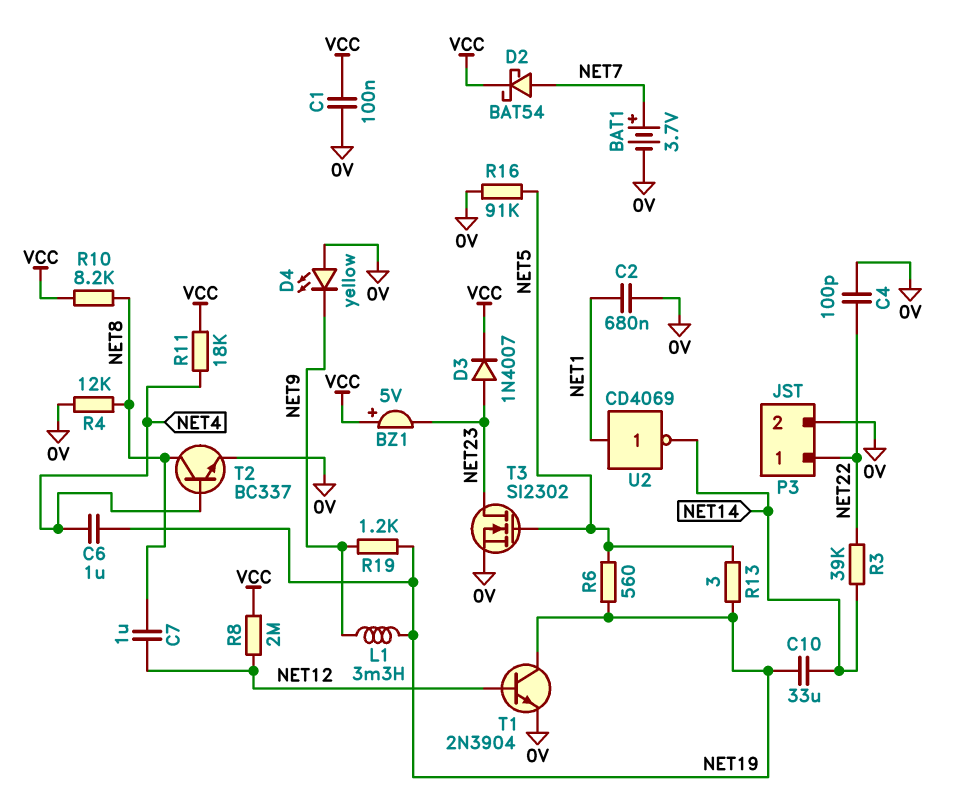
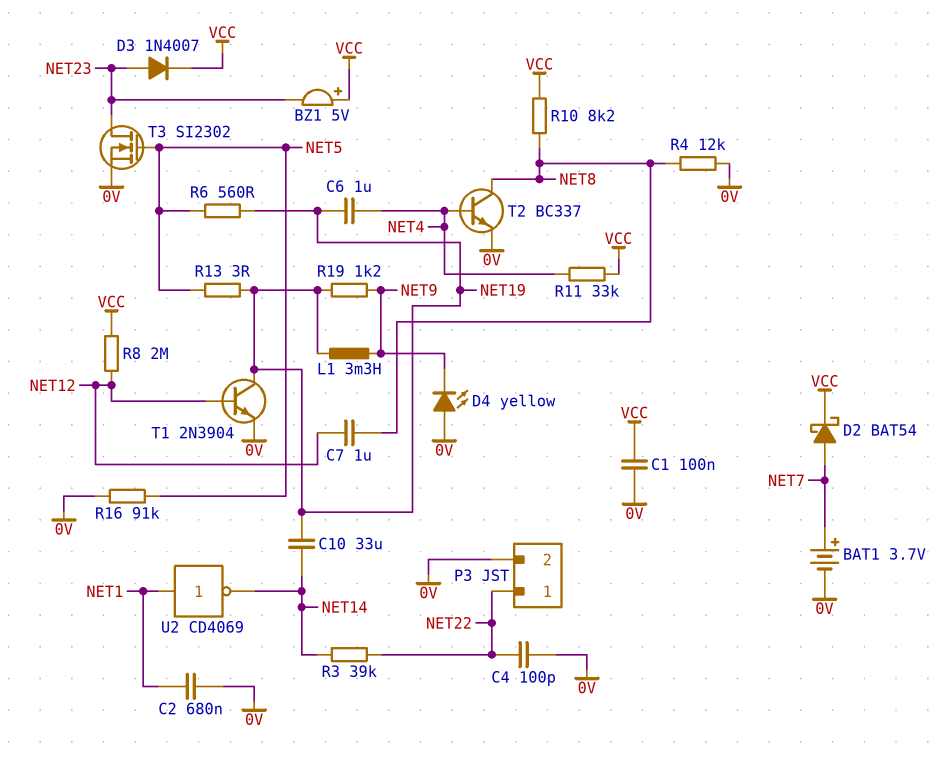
R11: 18k (NET4, VCC) -> 33k (NET4, VCC)

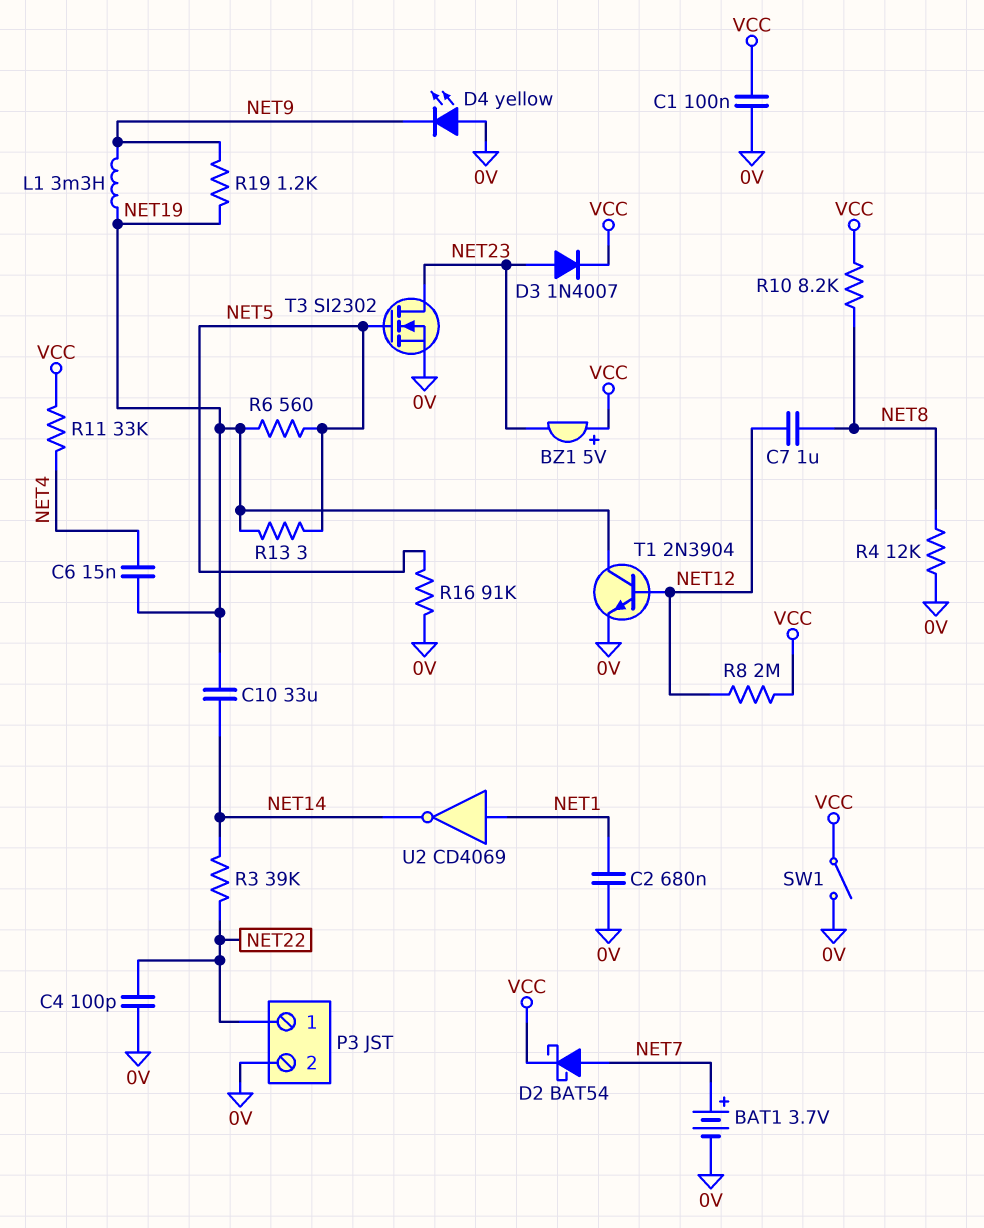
C6: 1uF (NET4, NET19) -> 15nF (NET4, NET19)
SW1: none -> switch (0V, VCC)
T2: NPN BC337 (B NET4, C NET8, E 0V) -> none

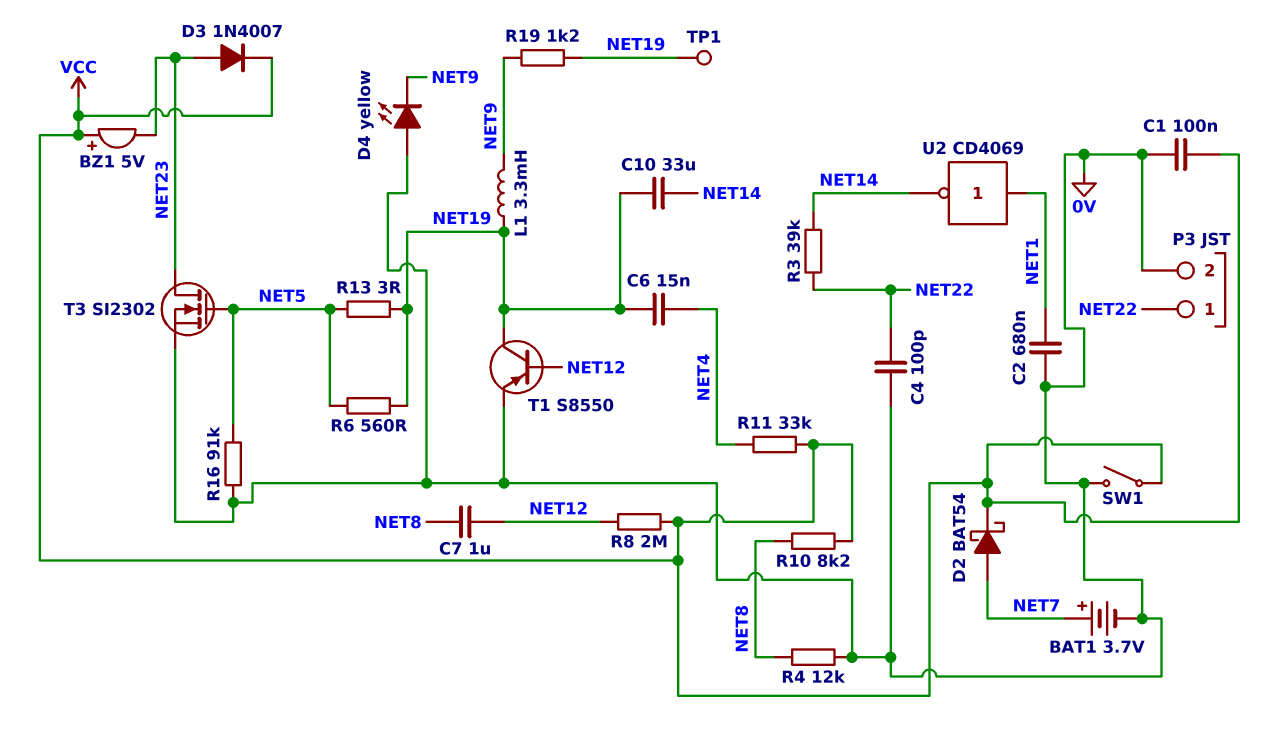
T1: NPN 2N3904 (B NET12, C NET19, E 0V) -> PNP S8550 (B NET12, C NET19, E 0V)
TP1: none -> test point (NET19)

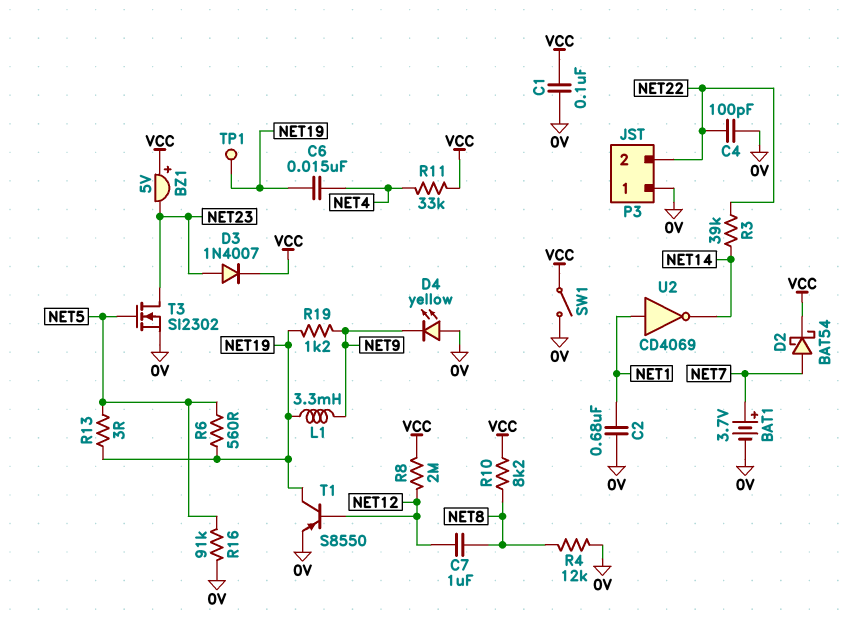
C10: 33uF (NET14, NET19) -> none
P3 pin 1: NET22 -> 0V
P3 pin 2: 0V -> NET22

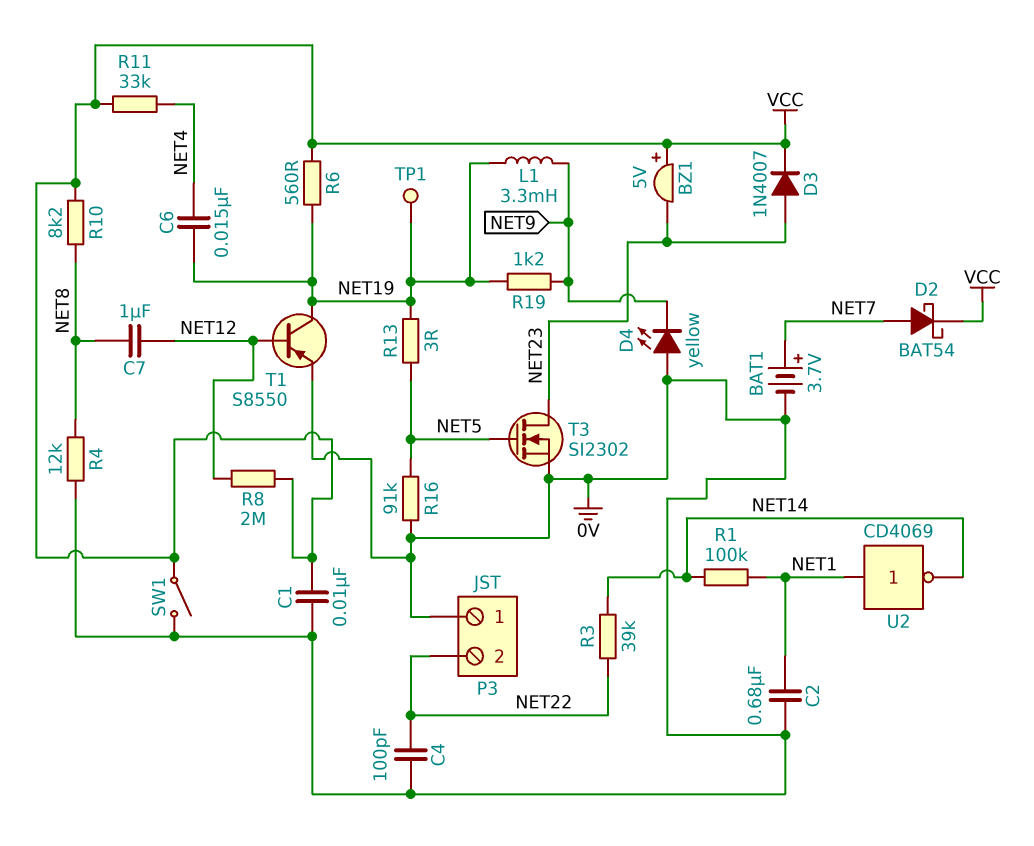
C1: 100nF (0V, VCC) -> 10nF (0V, VCC)
R1: none -> 100k (NET1, NET14)
R6: 560 (NET5, NET19) -> 560 (NET19, VCC)

